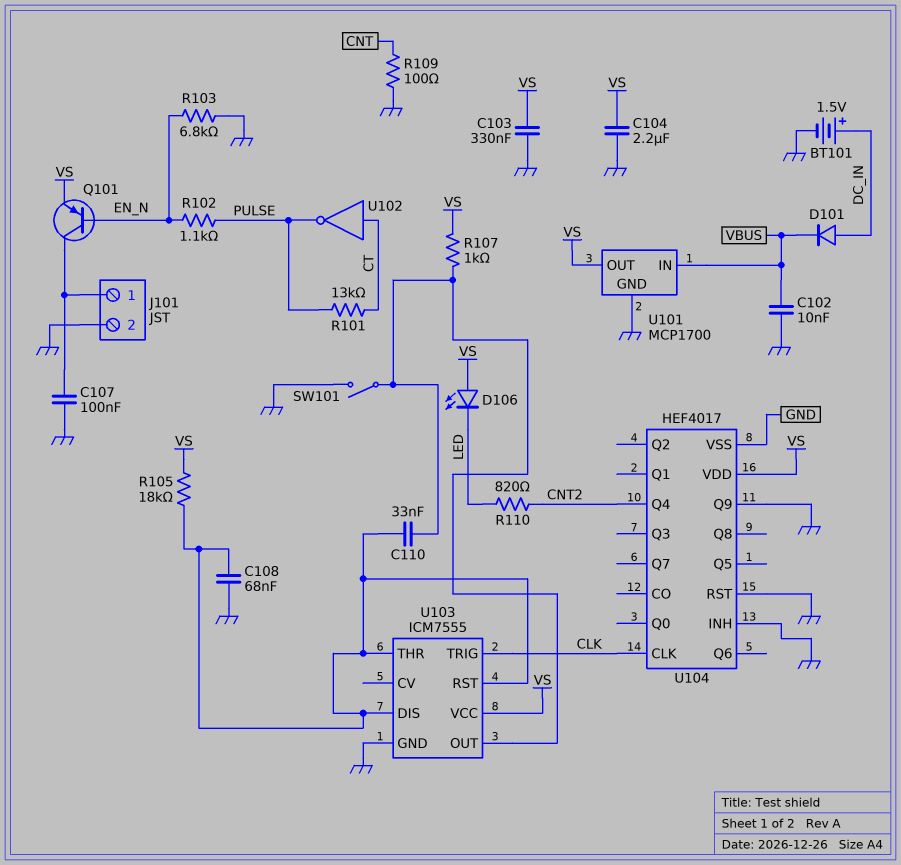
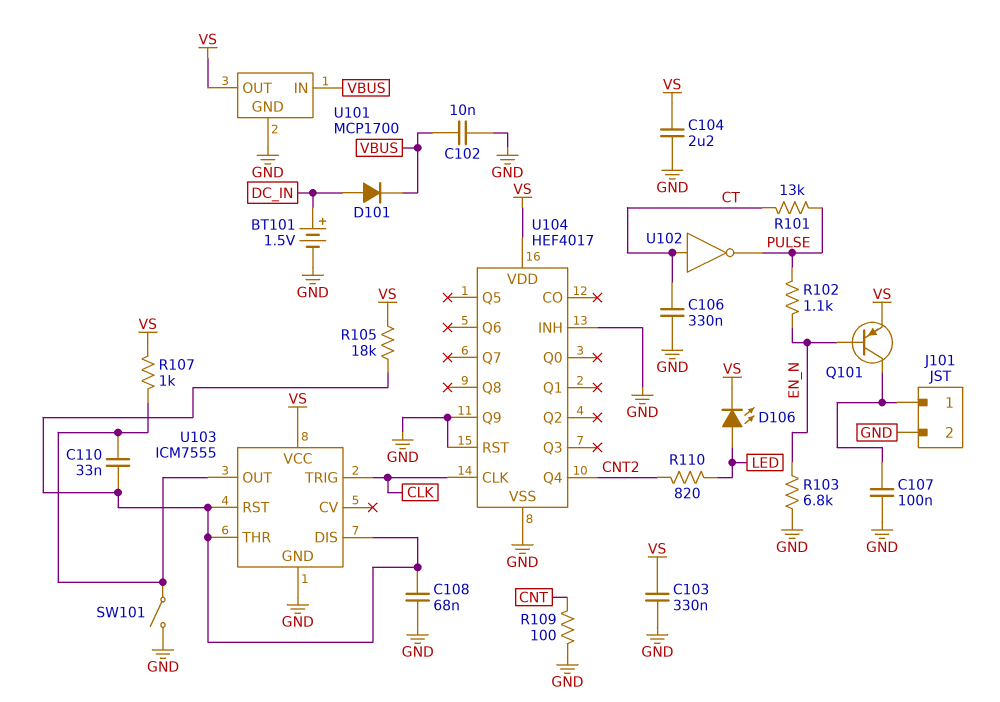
C106: none -> 330nF (CT, GND)
D106: LED (A VS, K LED) -> LED (A LED, K VS)

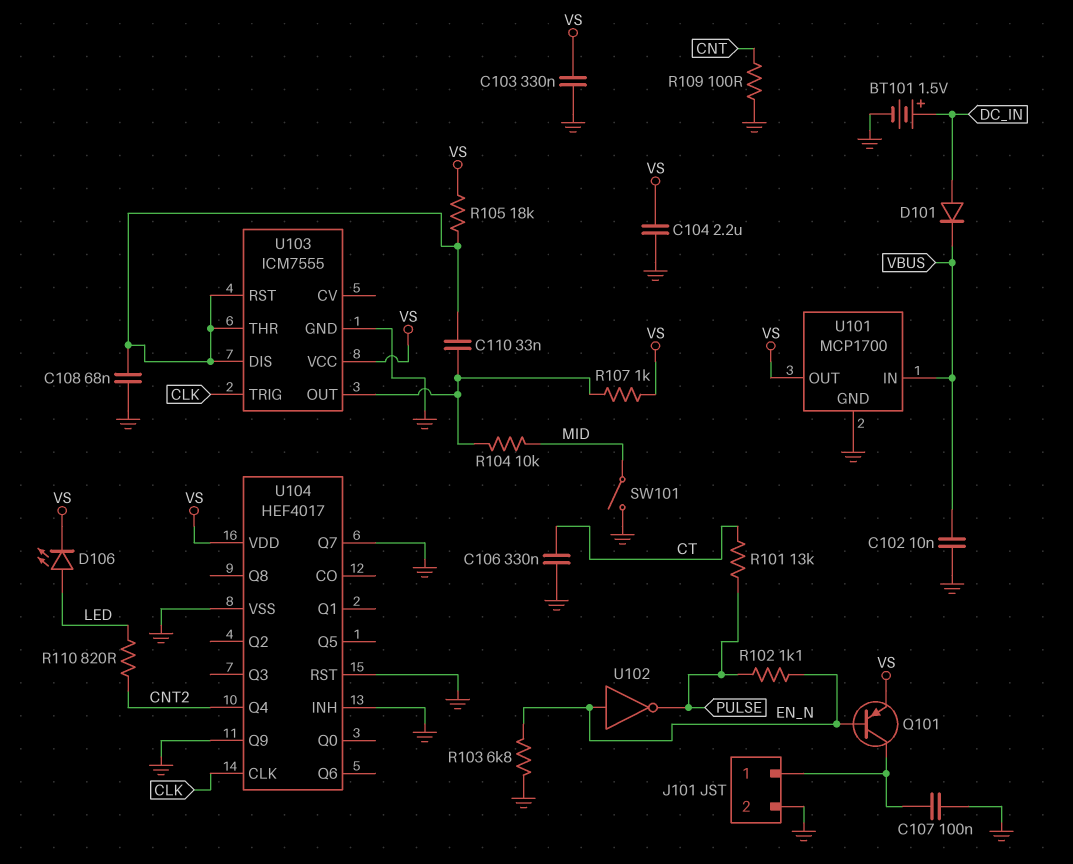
R104: none -> 10k (MID, U103/OUT)
SW101: switch (GND, U103/OUT) -> switch (GND, MID)
U102: NOT (in CT, out PULSE) -> NOT (in EN_N, out PULSE)
U104 pin Q7: none -> GND

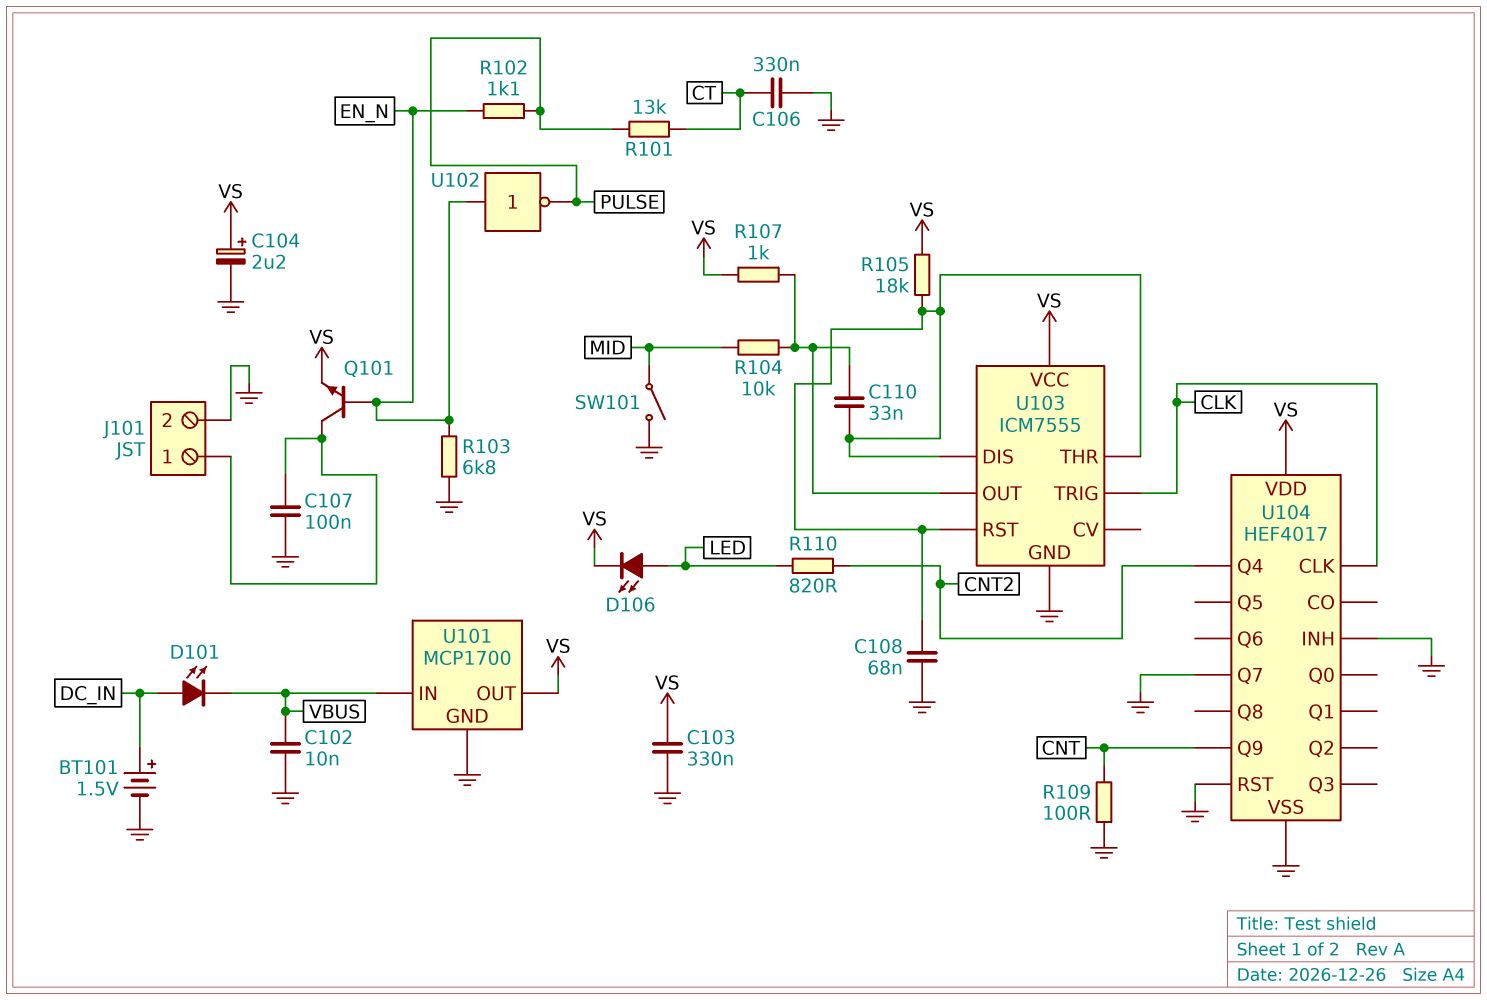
C104: 2.2uF (GND, VS) -> 2.2uF (plus VS, minus GND)
D101: diode (A DC_IN, K VBUS) -> LED (A DC_IN, K VBUS)
Q101: PNP (B EN_N, C J101/1, E VS) -> NPN (B EN_N, C J101/1, E VS)
U104 pin Q9: GND -> CNT

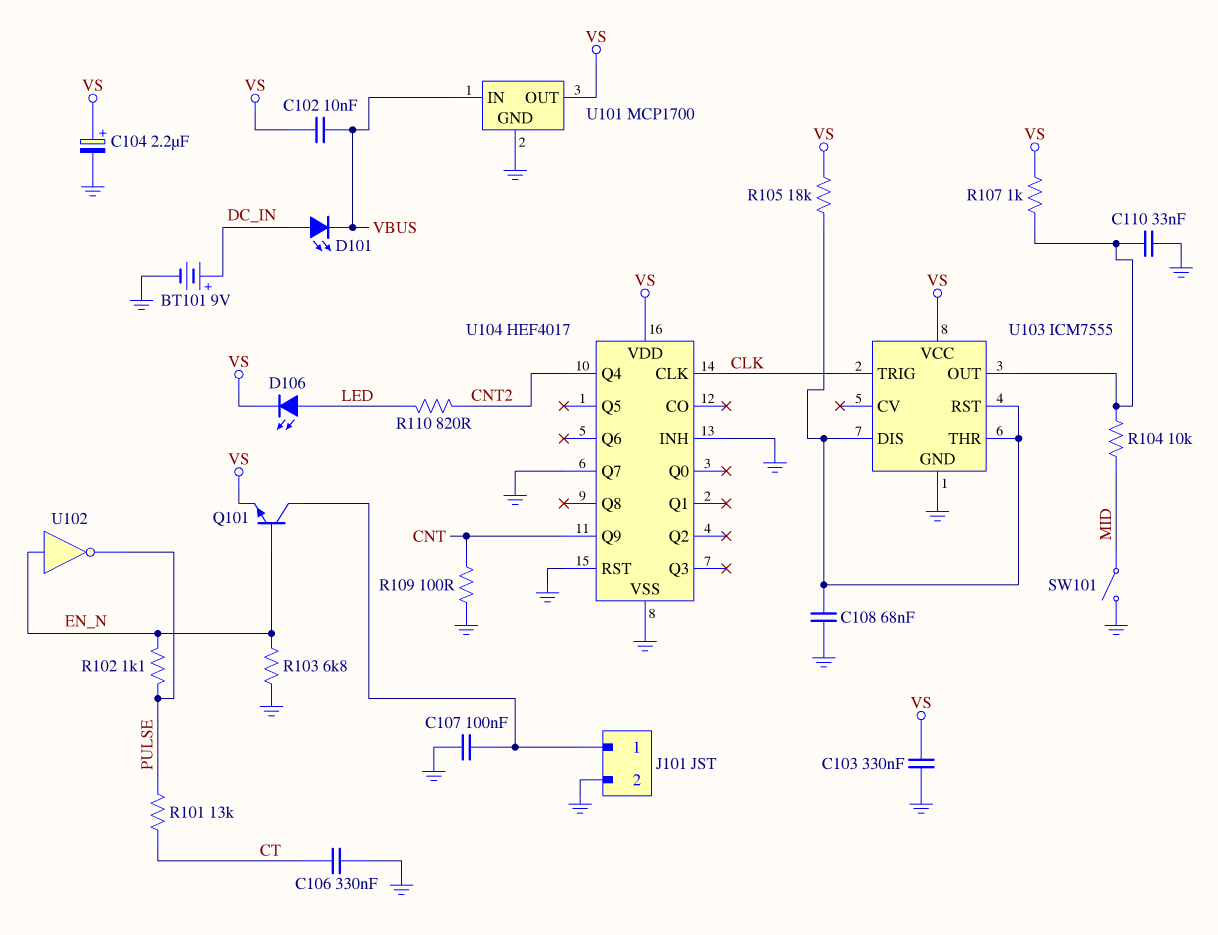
BT101: 1.5V (plus DC_IN, minus GND) -> 9V (plus DC_IN, minus GND)
C102: 10nF (GND, VBUS) -> 10nF (VBUS, VS)
C110: 33nF (U103/DIS, U103/OUT) -> 33nF (GND, U103/OUT)

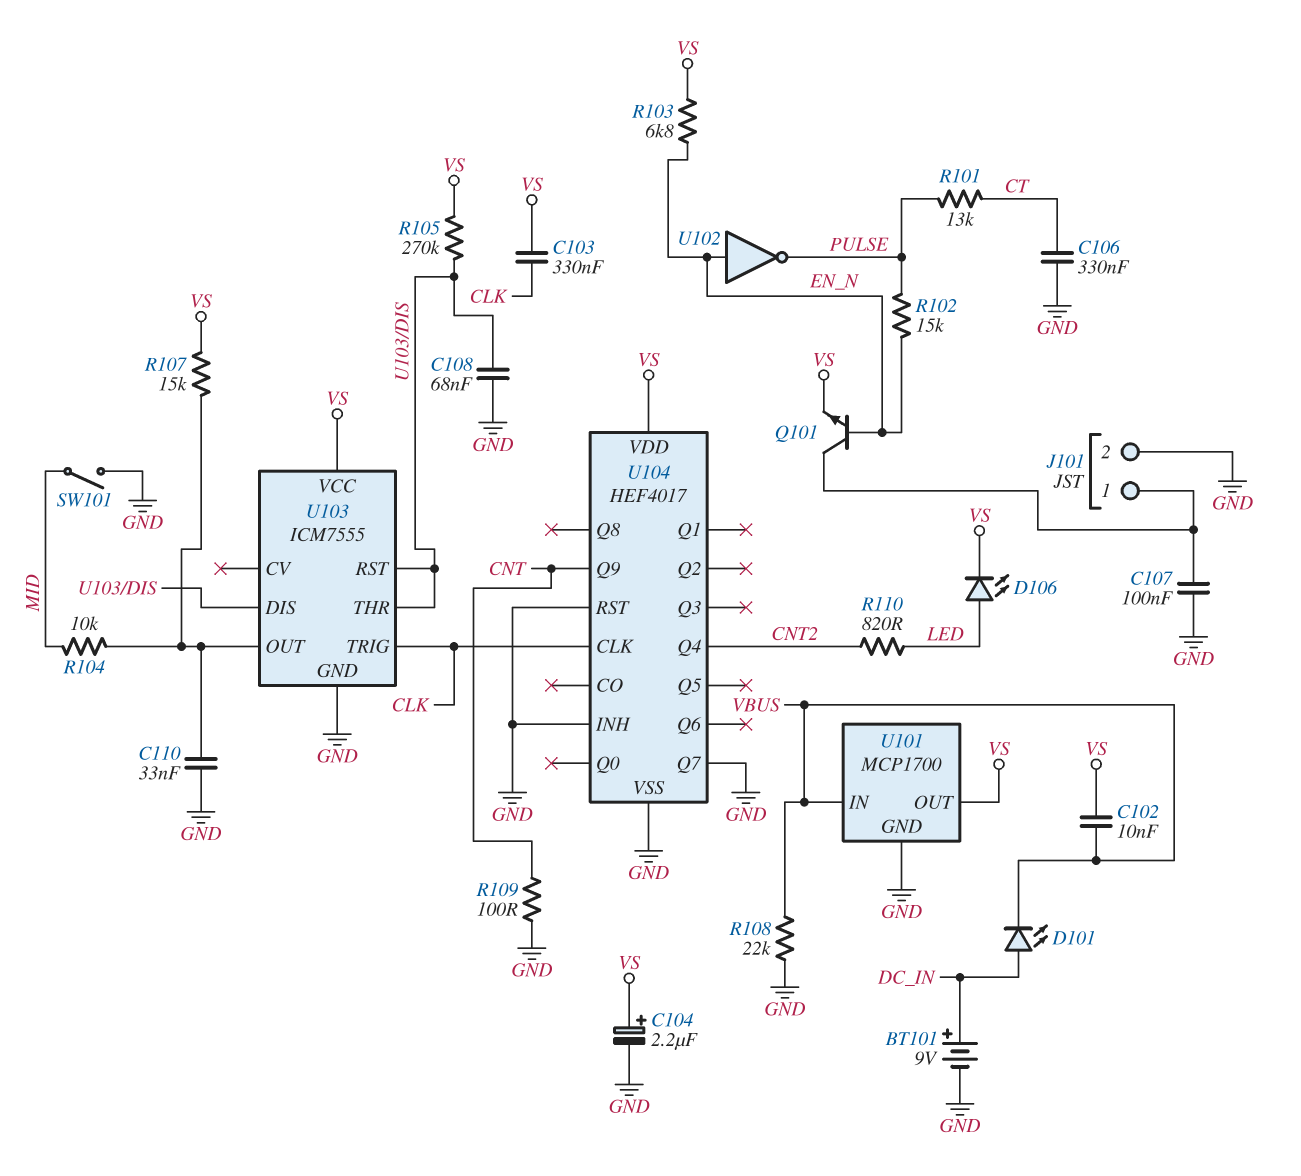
C103: 330nF (GND, VS) -> 330nF (CLK, VS)
R102: 1.1k (EN_N, PULSE) -> 15k (EN_N, PULSE)
R103: 6.8k (EN_N, GND) -> 6.8k (EN_N, VS)
R105: 18k (U103/DIS, VS) -> 270k (U103/DIS, VS)
R107: 1k (U103/OUT, VS) -> 15k (U103/OUT, VS)
R108: none -> 22k (GND, VBUS)

